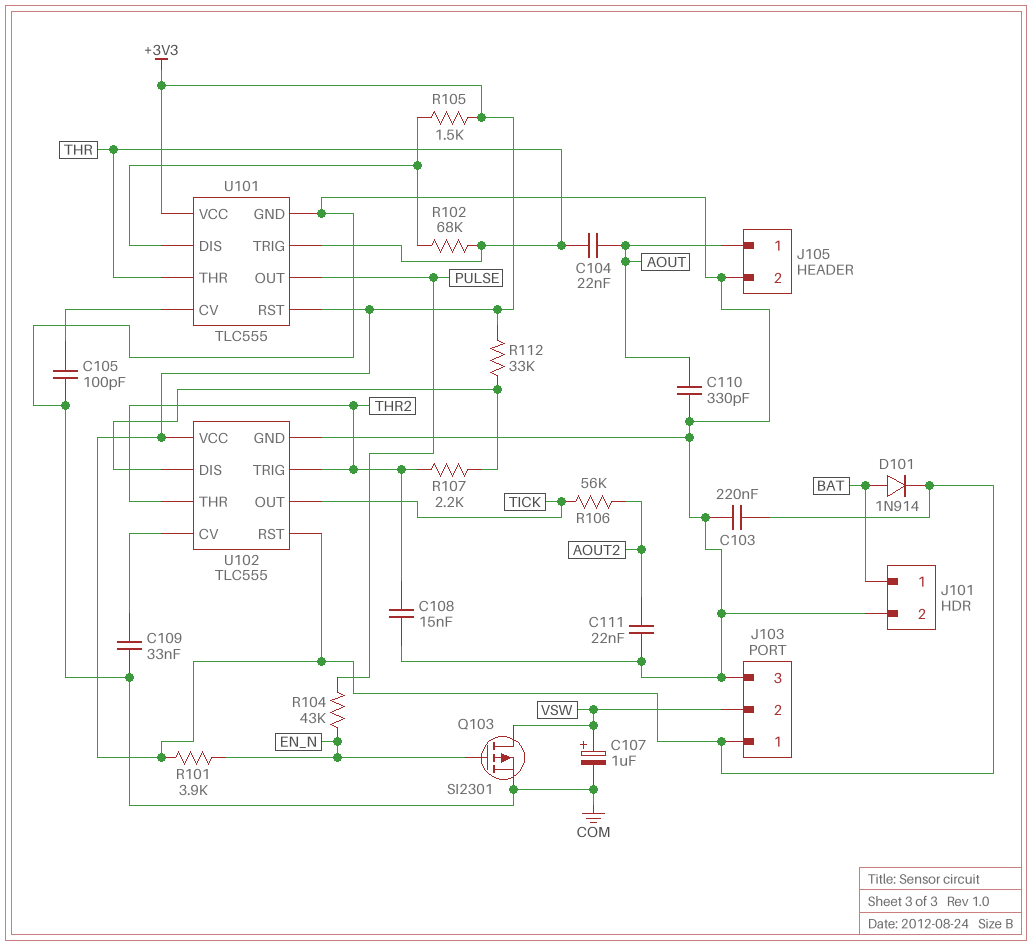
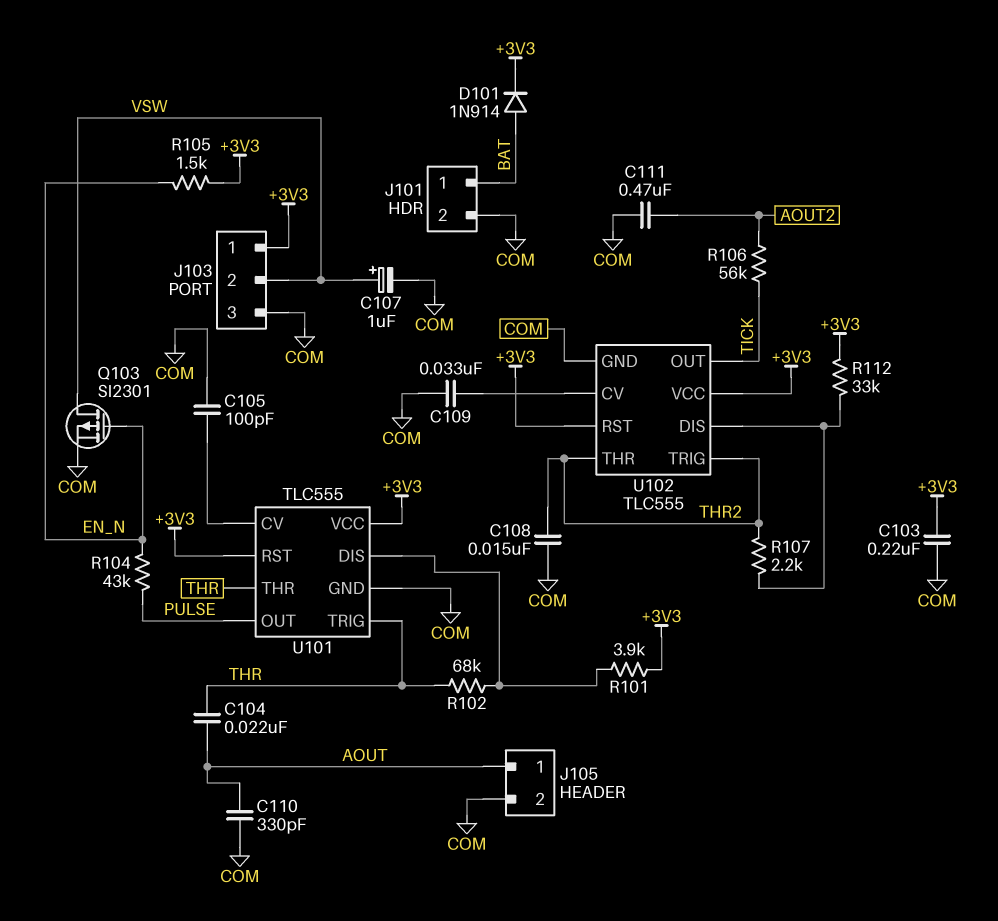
C111: 22nF (AOUT2, COM) -> 470nF (AOUT2, COM)
R101: 3.9k (+3V3, EN_N) -> 3.9k (+3V3, U101/DIS)
R105: 1.5k (+3V3, U101/DIS) -> 1.5k (+3V3, EN_N)

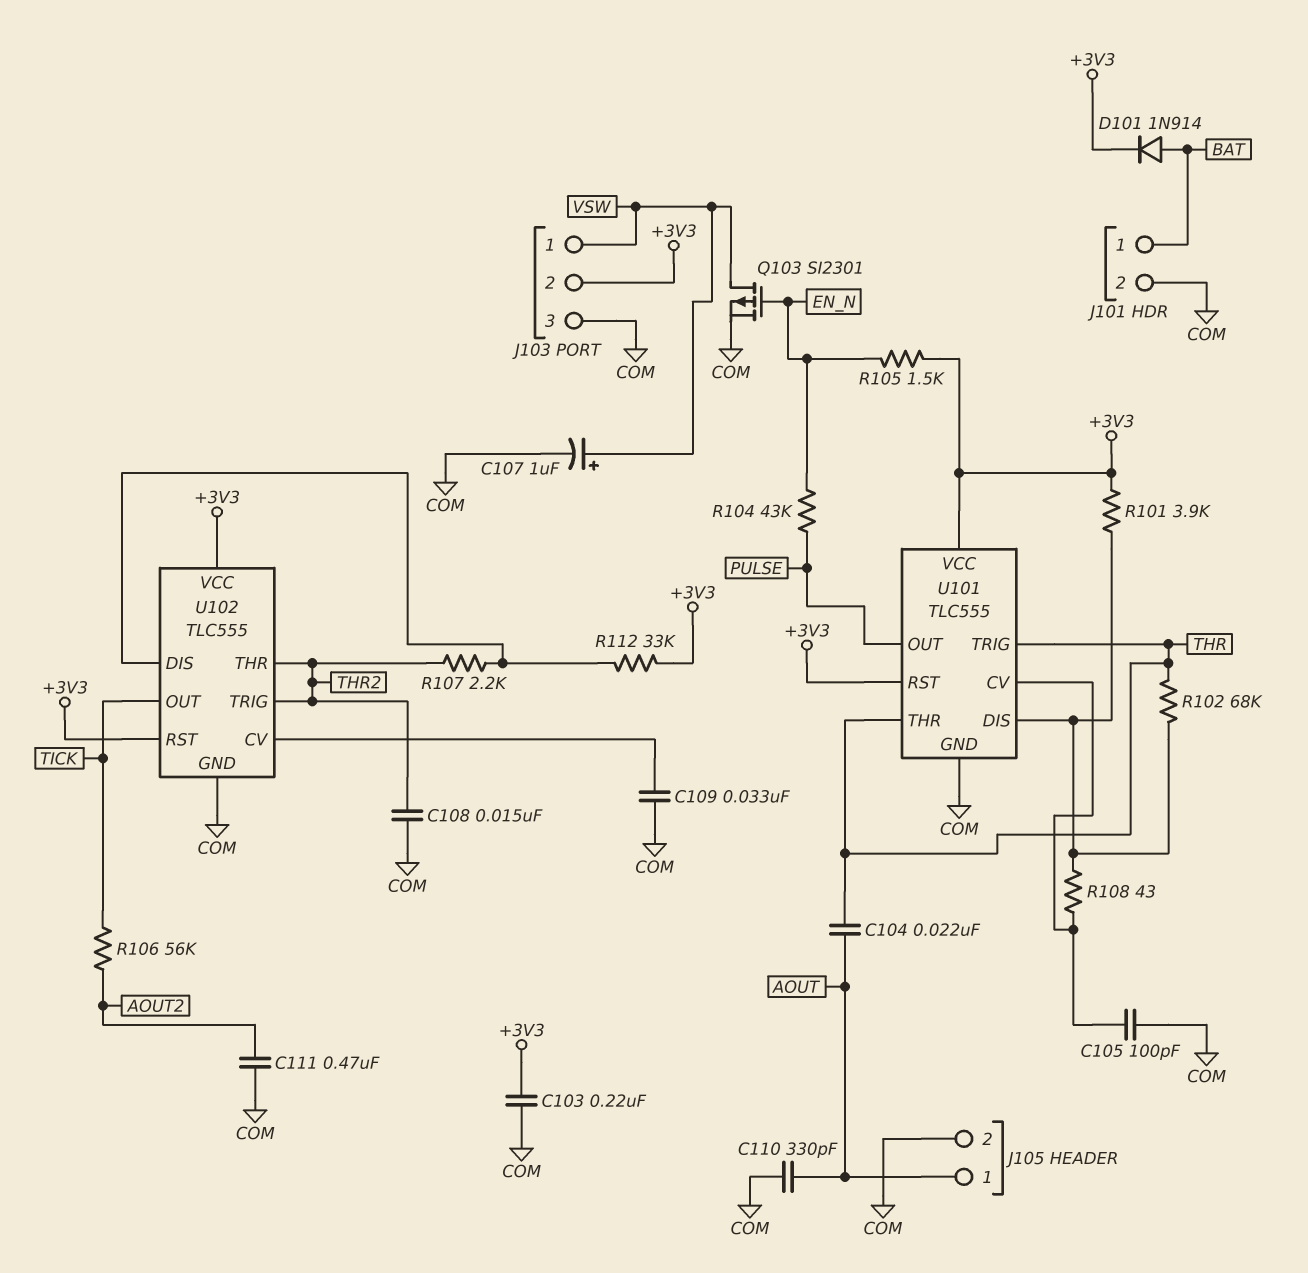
J103 pin 1: +3V3 -> VSW
J103 pin 2: VSW -> +3V3
R108: none -> 43 (U101/CV, U101/DIS)

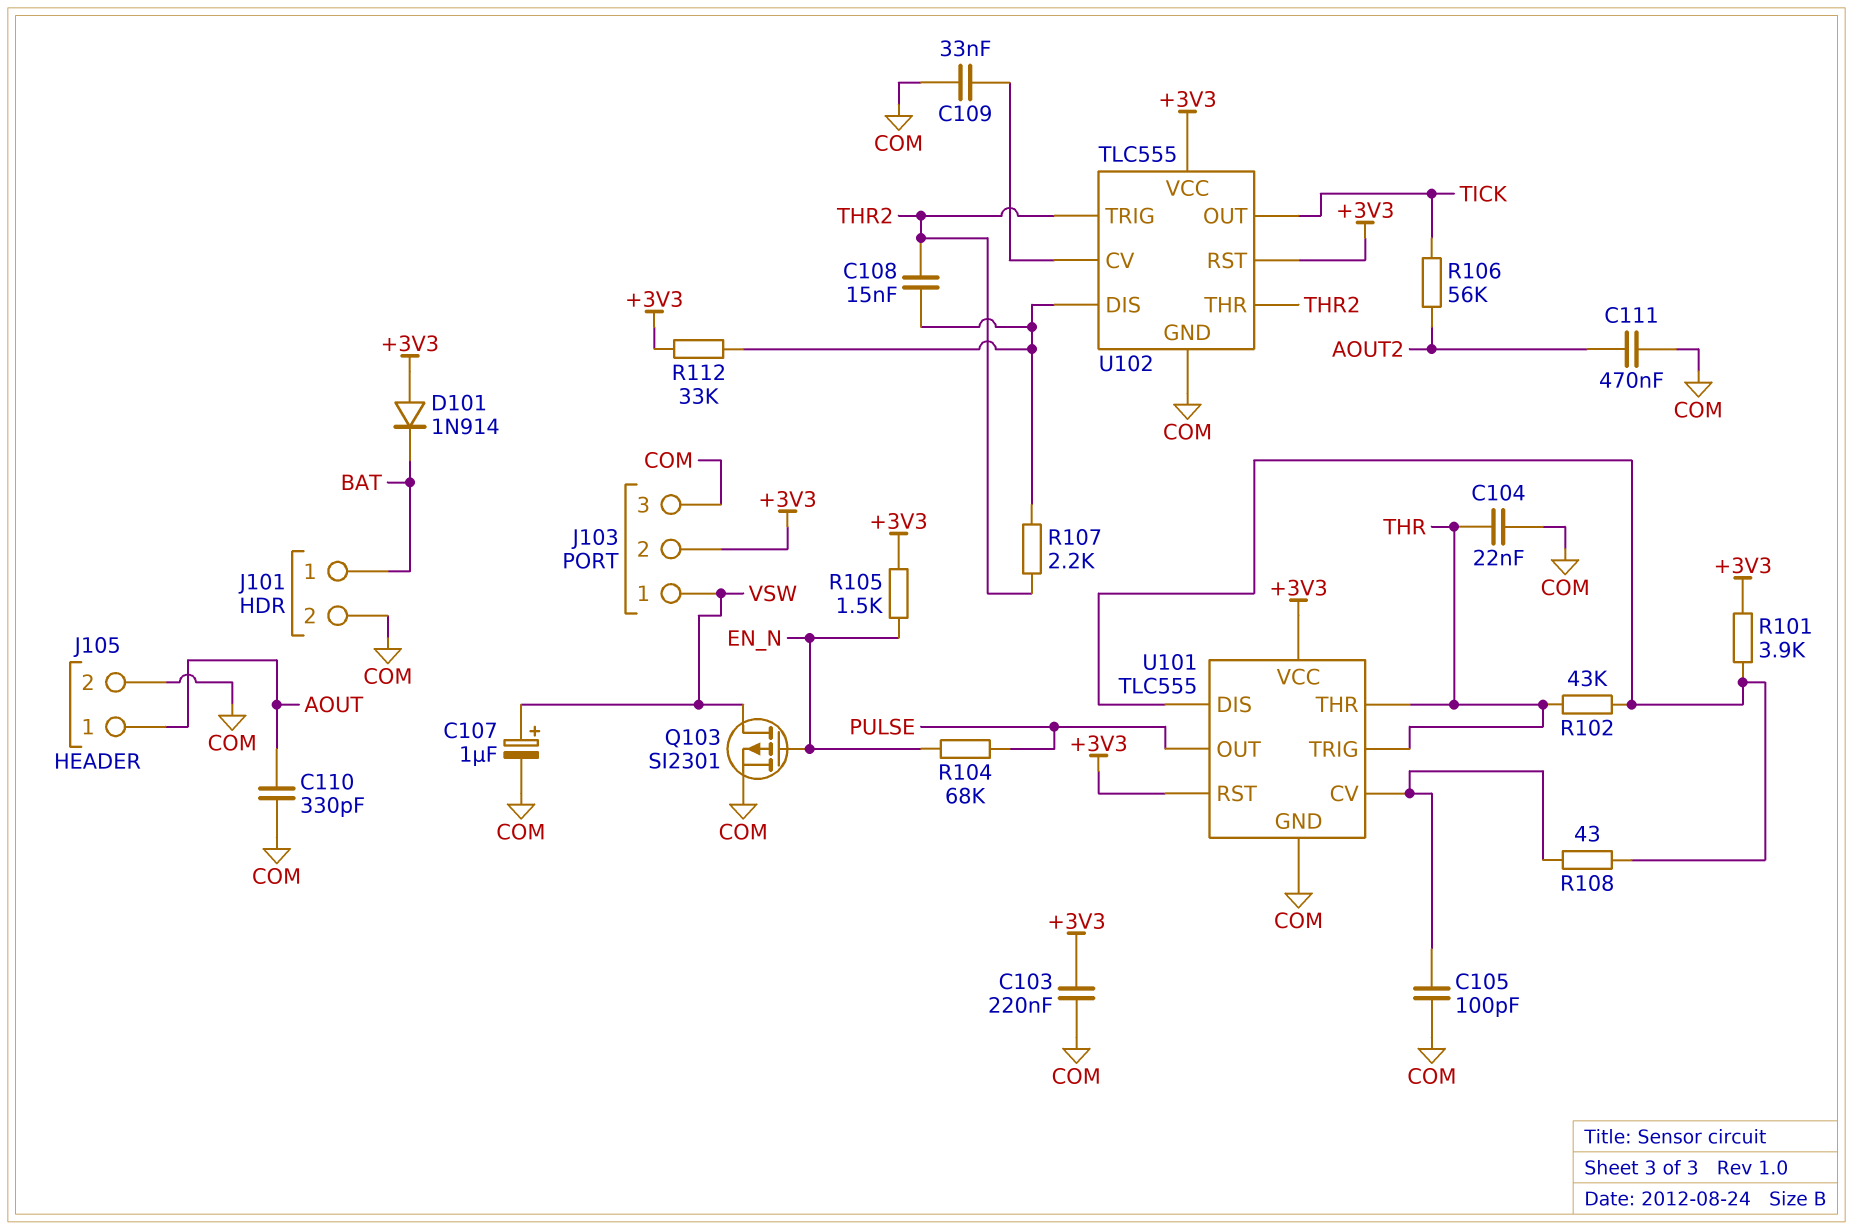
C104: 22nF (AOUT, THR) -> 22nF (COM, THR)
C108: 15nF (COM, THR2) -> 15nF (THR2, U102/DIS)
D101: diode 1N914 (A BAT, K +3V3) -> diode 1N914 (A +3V3, K BAT)
R102: 68k (THR, U101/DIS) -> 43k (THR, U101/DIS)
R104: 43k (EN_N, PULSE) -> 68k (EN_N, PULSE)

